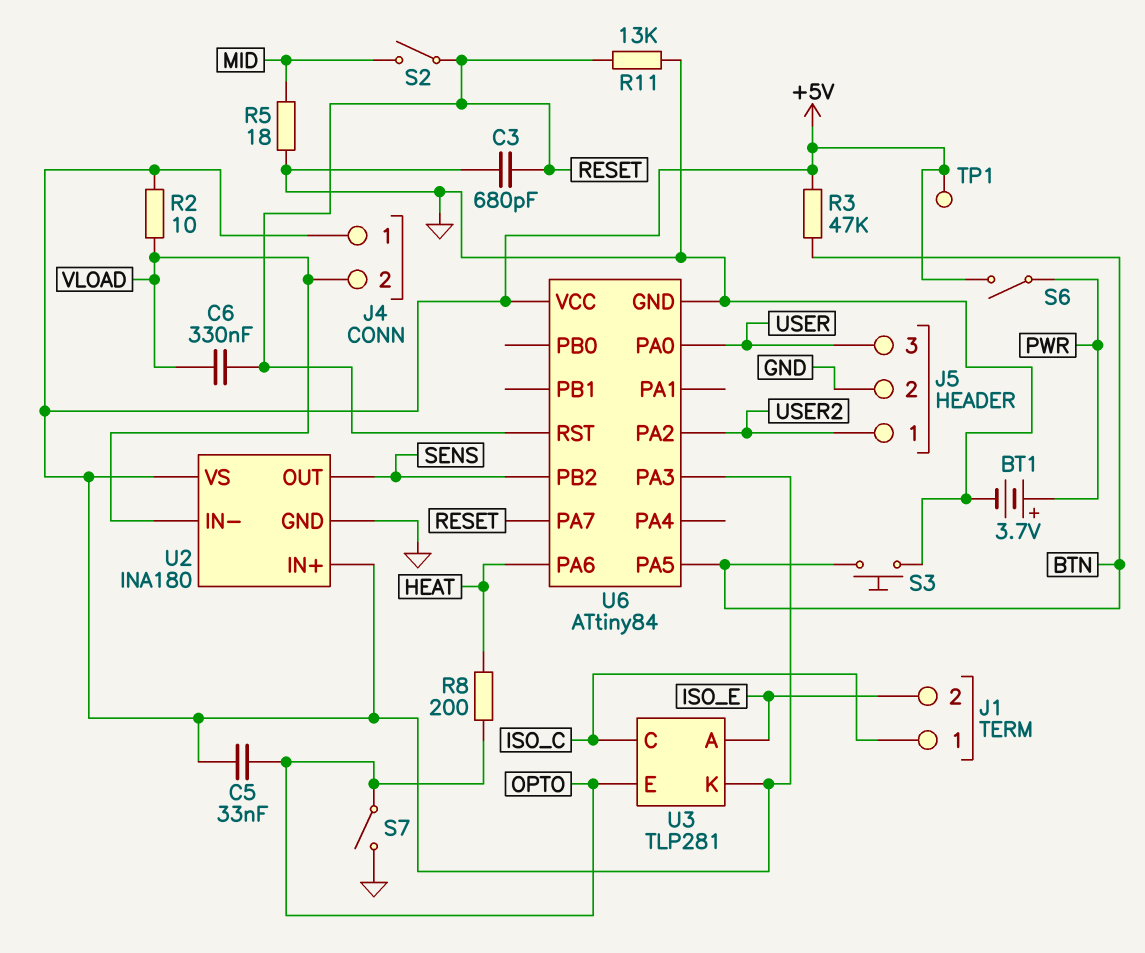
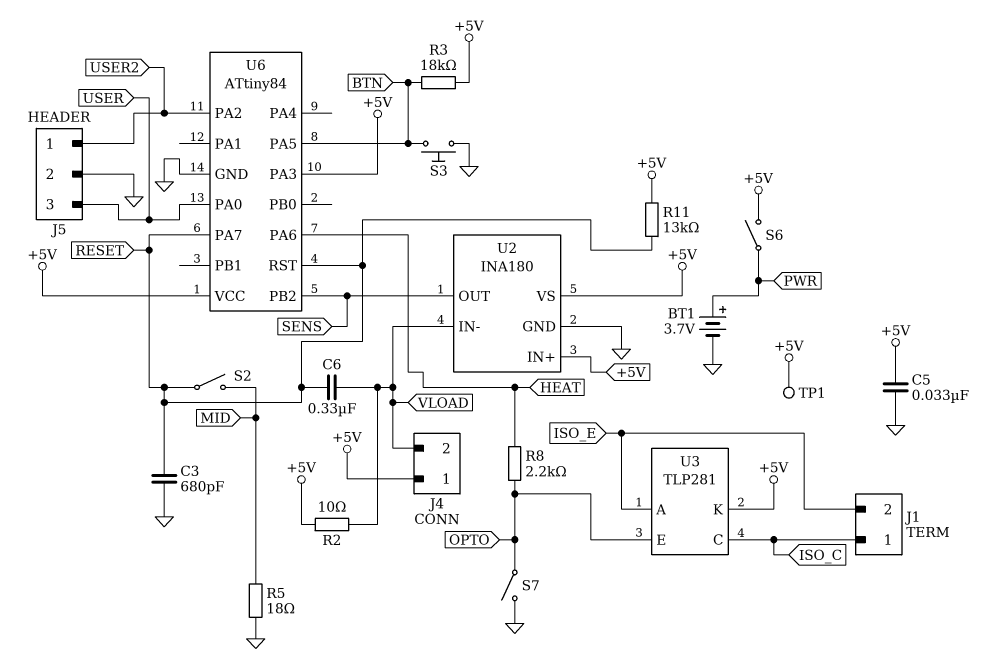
C5: 33nF (+5V, OPTO) -> 33nF (+5V, GND)
R3: 47k (+5V, BTN) -> 18k (+5V, BTN)
R8: 200 (HEAT, OPTO) -> 2.2k (HEAT, OPTO)
R11: 13k (GND, RESET) -> 13k (+5V, RESET)

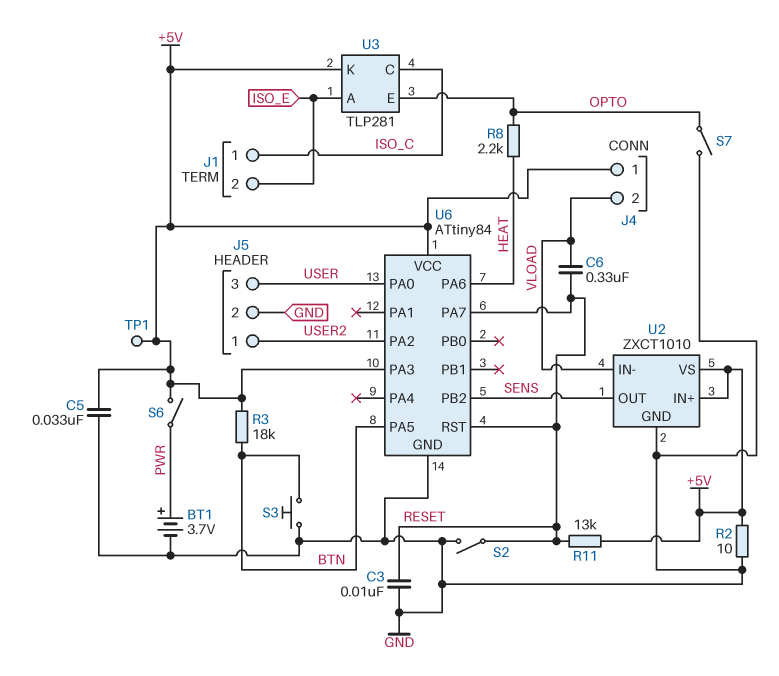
C3: 680pF (GND, RESET) -> 10nF (GND, RESET)
R2: 10 (+5V, VLOAD) -> 10 (+5V, GND)
R5: 18 (GND, MID) -> none
S2: switch (MID, RESET) -> switch (GND, RESET)
U2: INA180 -> ZXCT1010

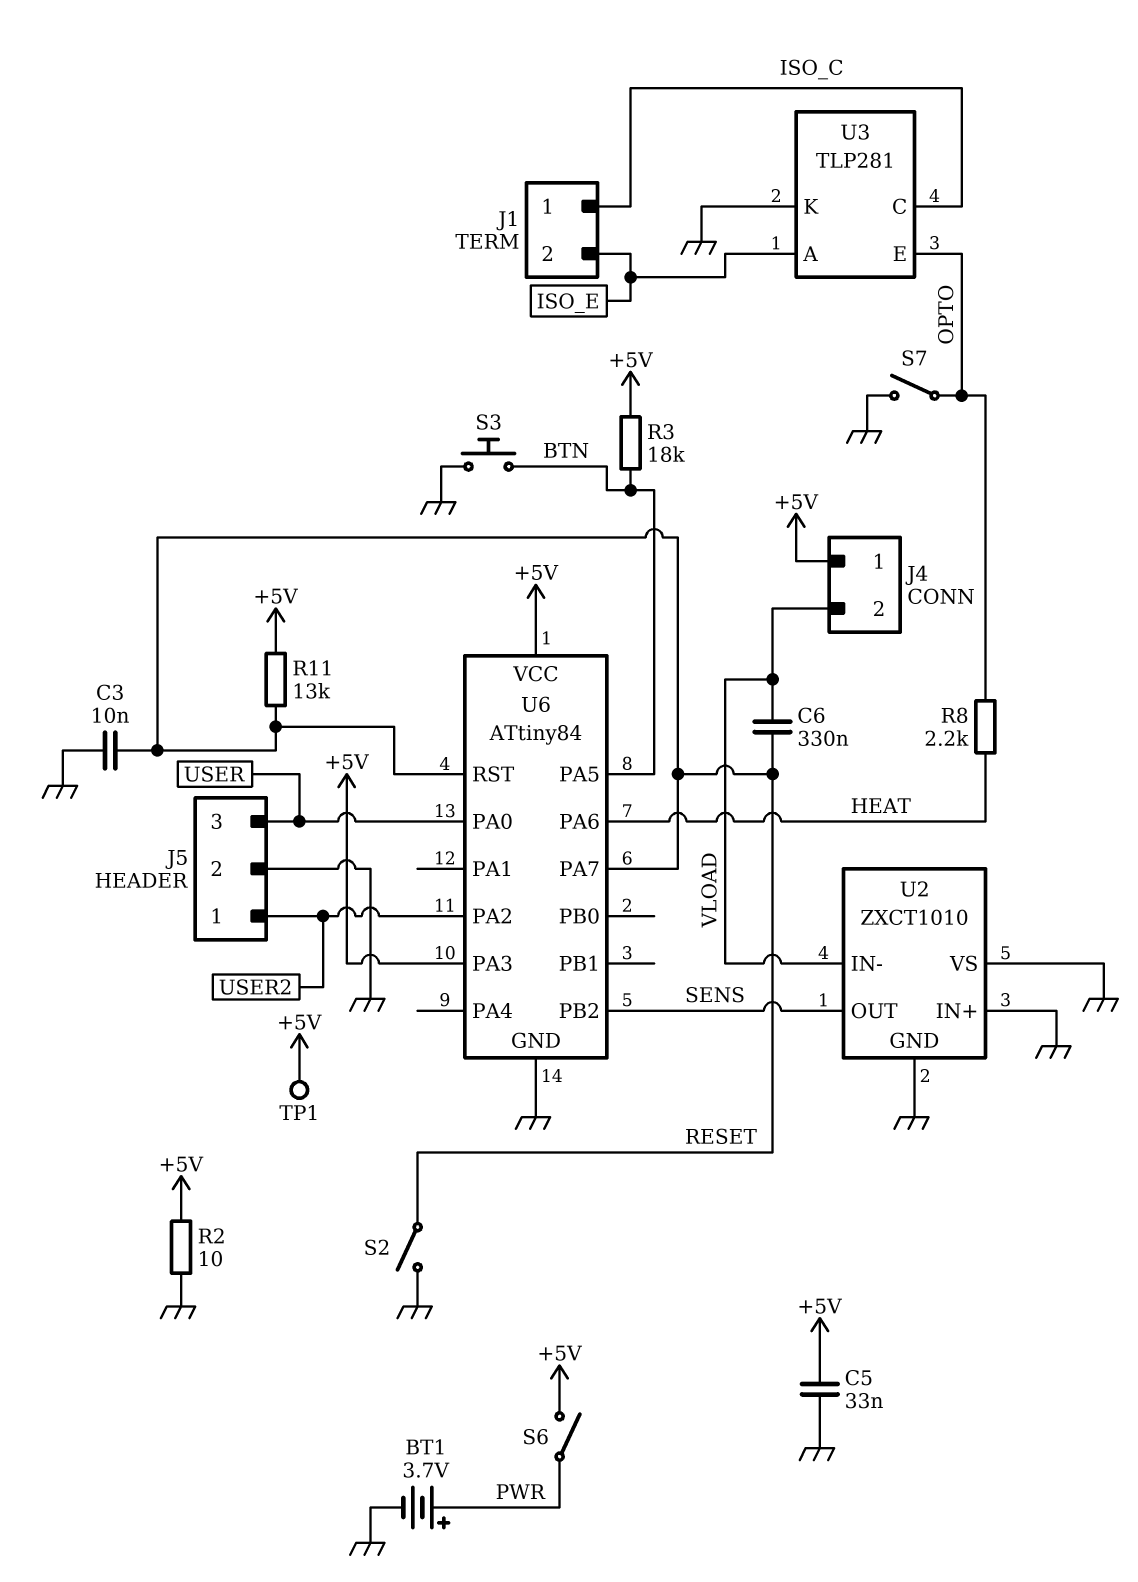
U2 pin IN+: +5V -> GND
U2 pin VS: +5V -> GND
U3 pin K: +5V -> GND

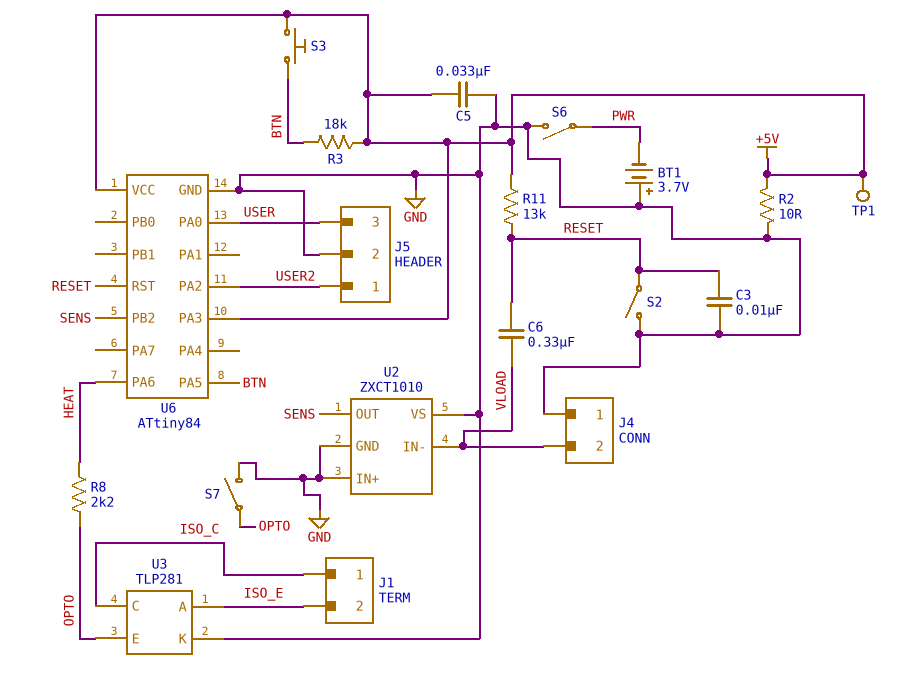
BT1: 3.7V (plus PWR, minus GND) -> 3.7V (plus GND, minus PWR)
J4 pin 1: +5V -> GND
S3: button (BTN, GND) -> button (+5V, BTN)
S6: switch (+5V, PWR) -> switch (GND, PWR)
U6 pin PA7: RESET -> none

